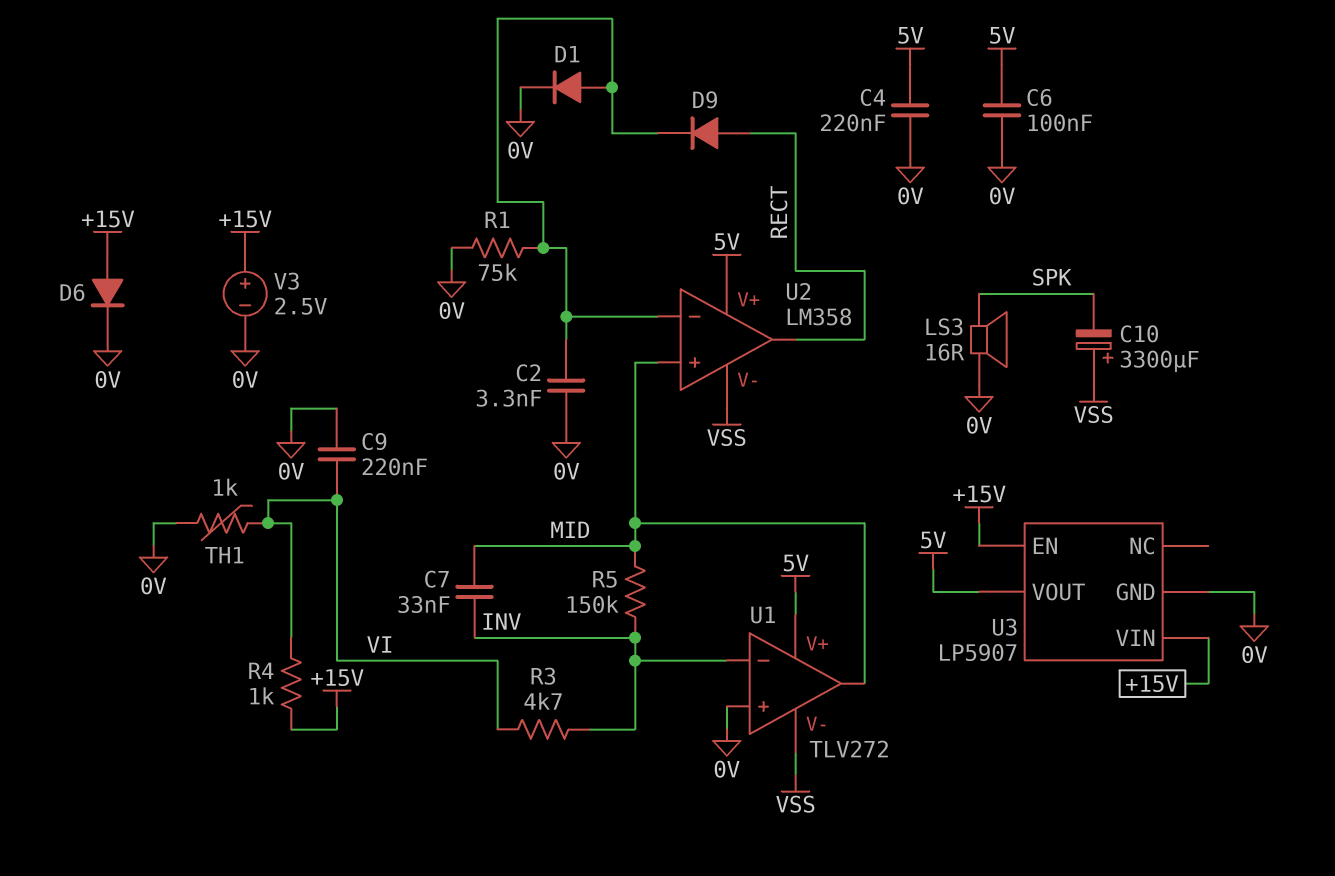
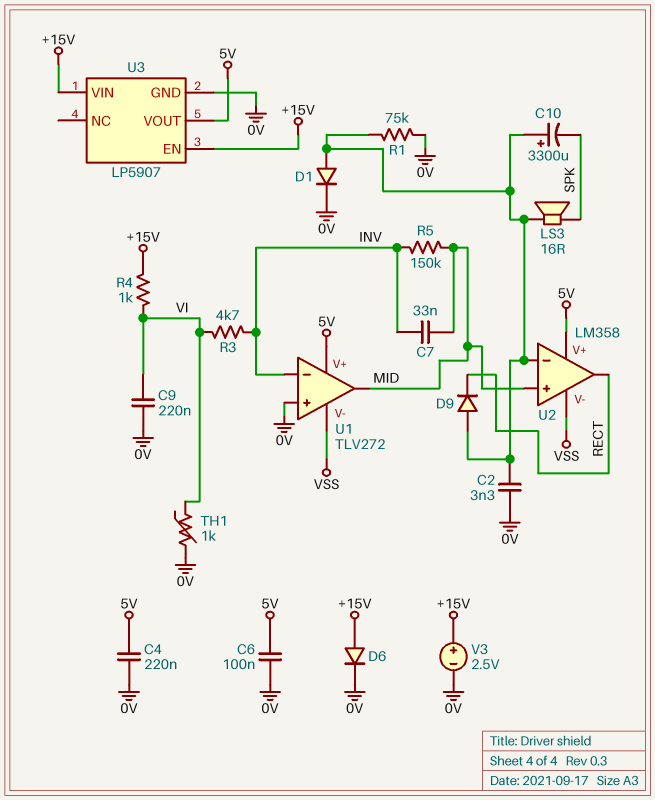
C10: 3300uF (plus VSS, minus SPK) -> 3300uF (plus U2/in-, minus SPK)
D9: diode (A RECT, K U2/in-) -> diode (A U2/in-, K RECT)
LS3: speaker 16R (0V, SPK) -> speaker 16R (SPK, U2/in-)

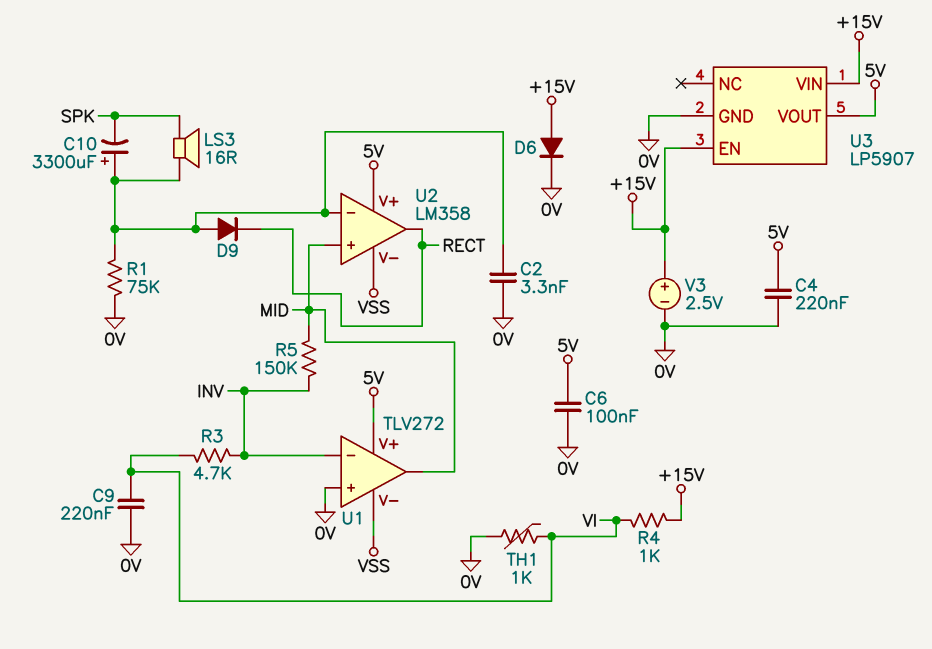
C7: 33nF (INV, MID) -> none
D1: diode (A U2/in-, K 0V) -> none

